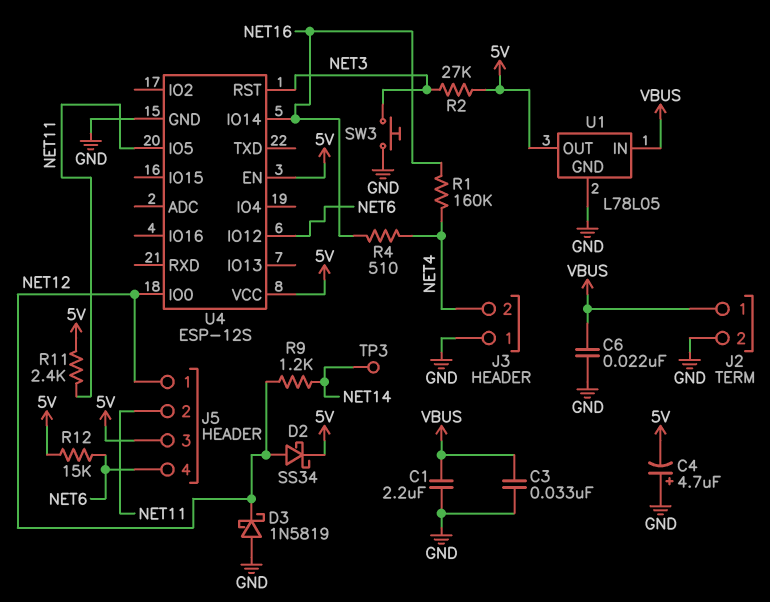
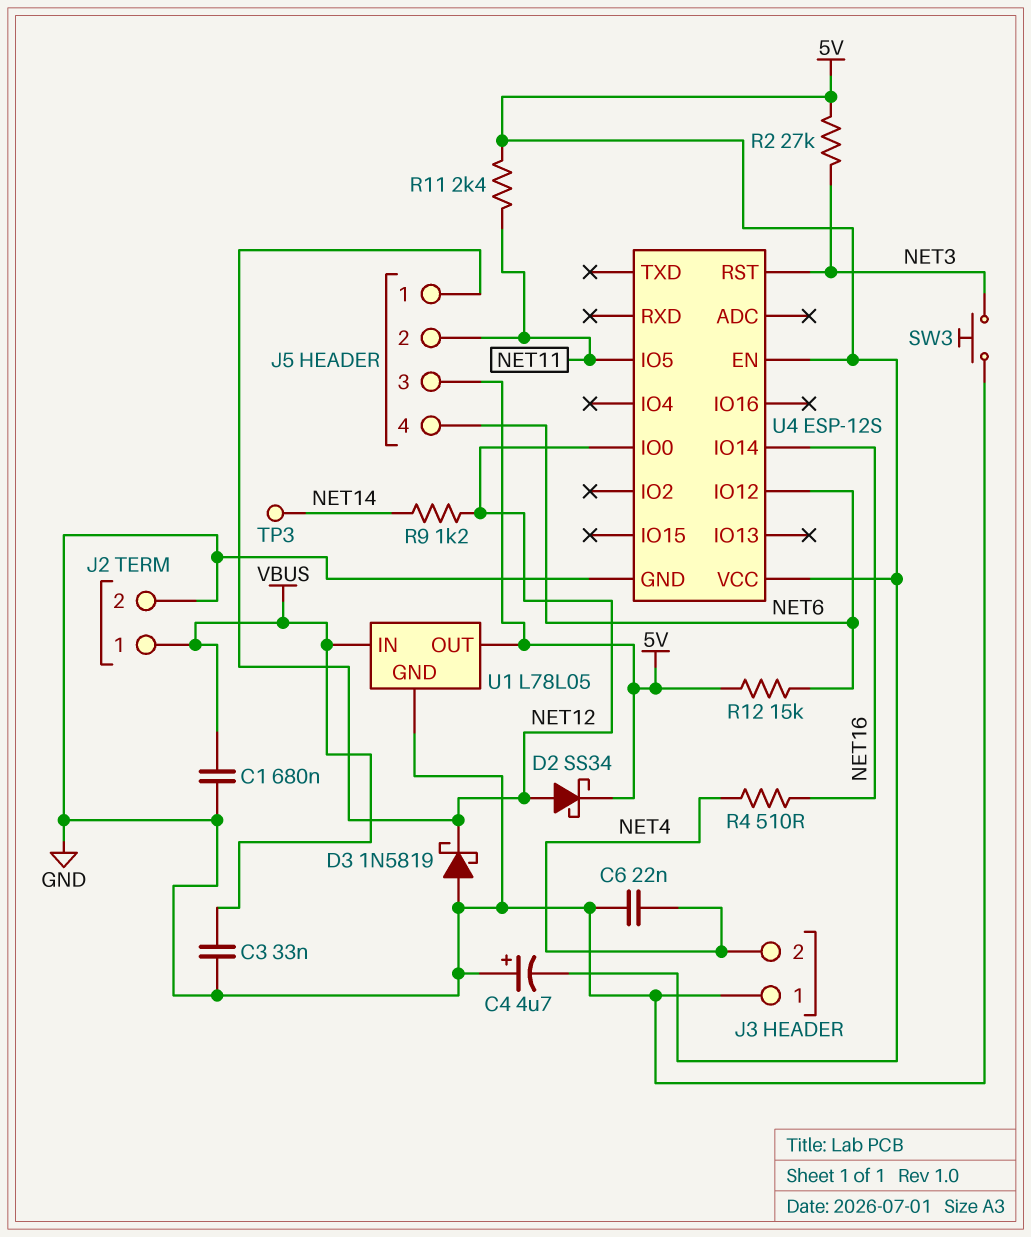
C1: 2.2uF (GND, VBUS) -> 680nF (GND, VBUS)
C6: 22nF (GND, VBUS) -> 22nF (GND, NET4)
R1: 160k (NET4, NET16) -> none

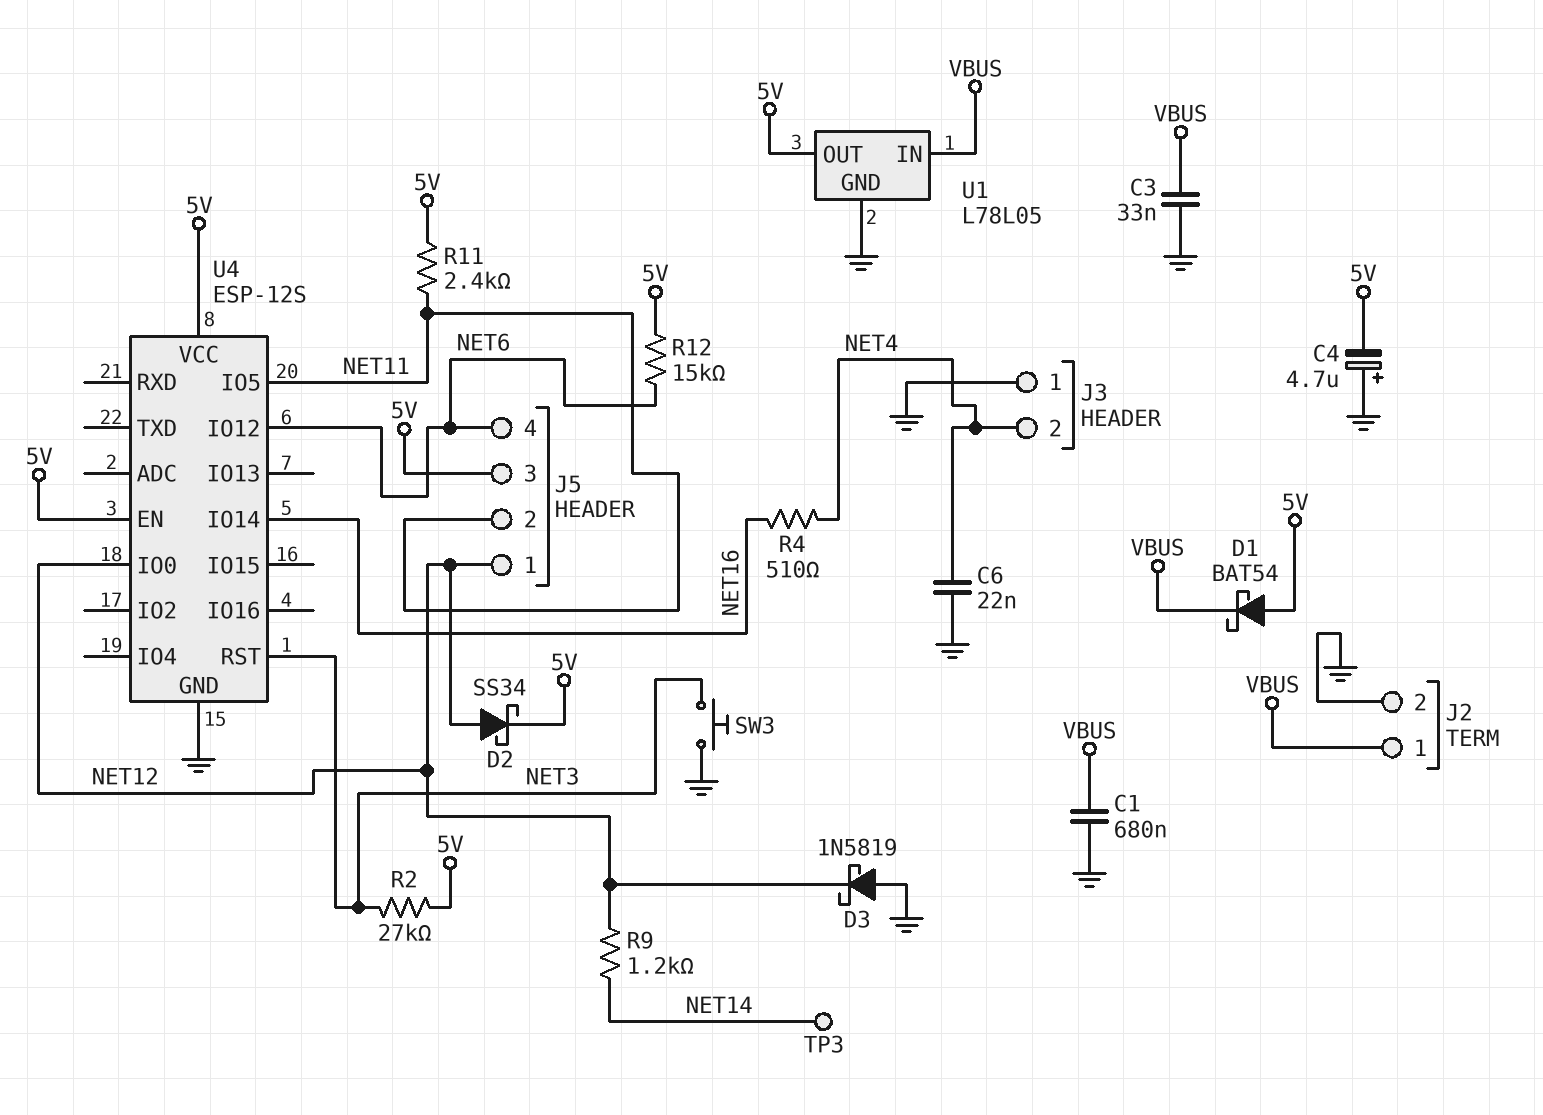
D1: none -> schottky BAT54 (A 5V, K VBUS)

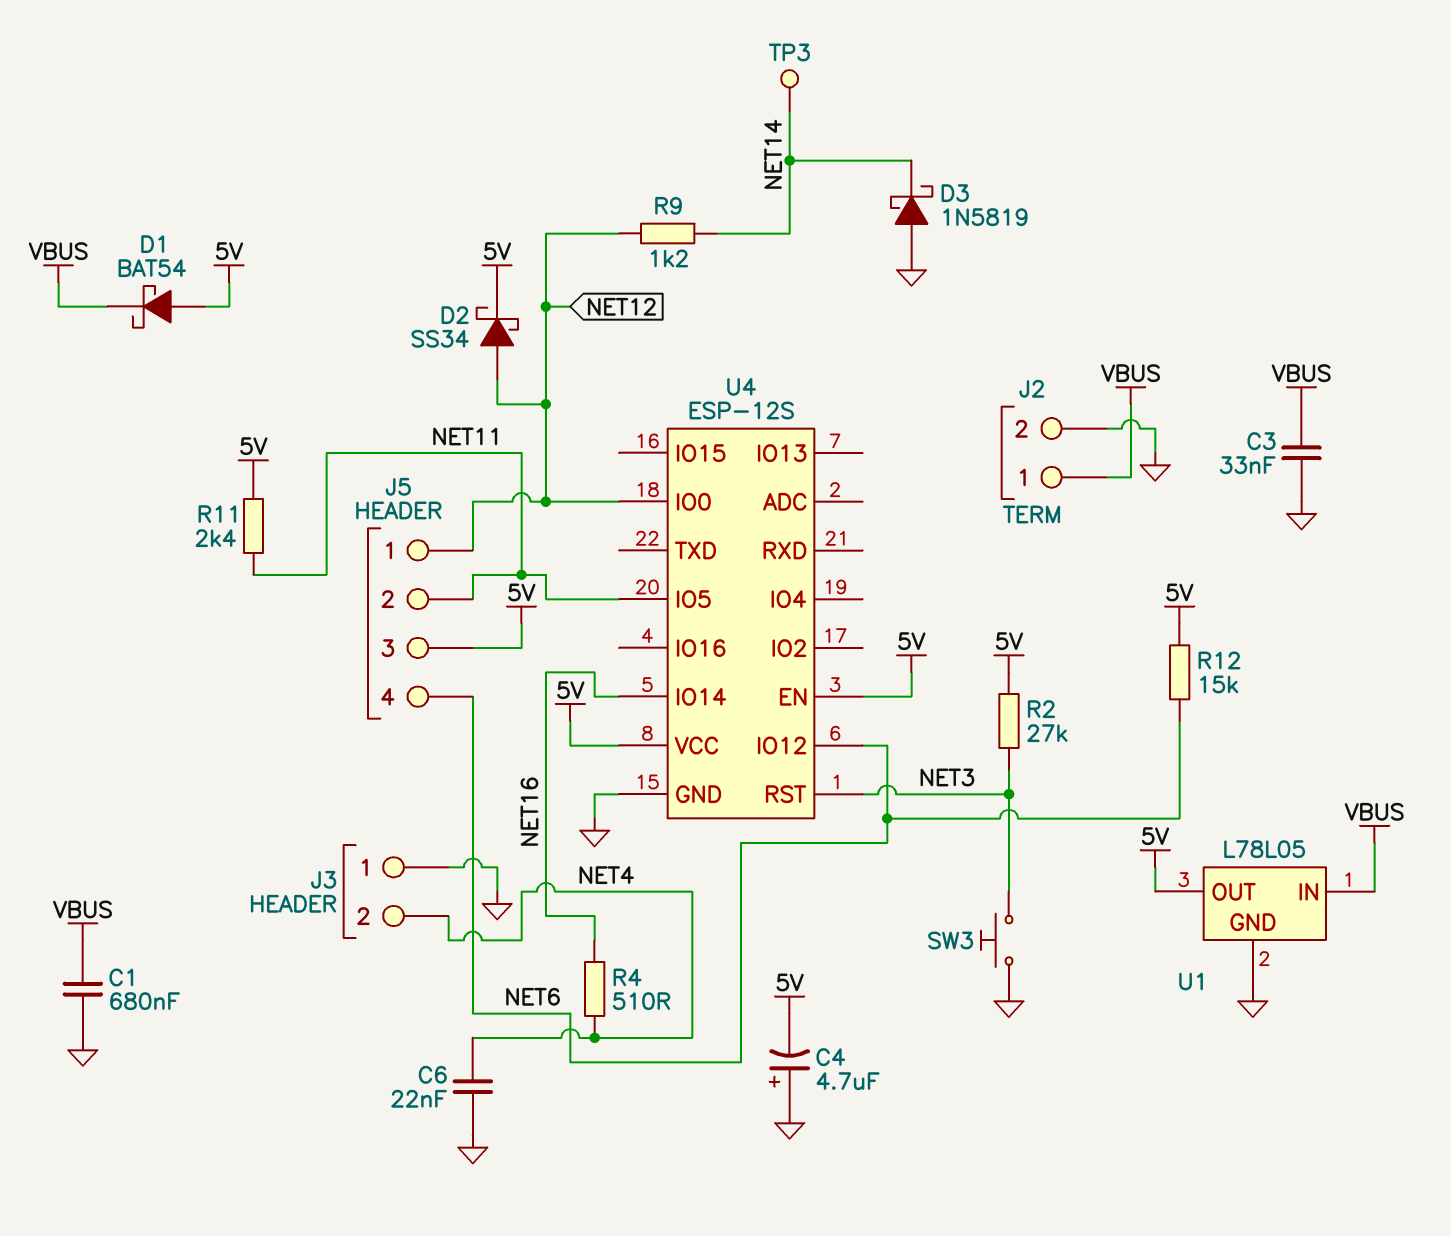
D3: schottky 1N5819 (A GND, K NET12) -> schottky 1N5819 (A GND, K NET14)

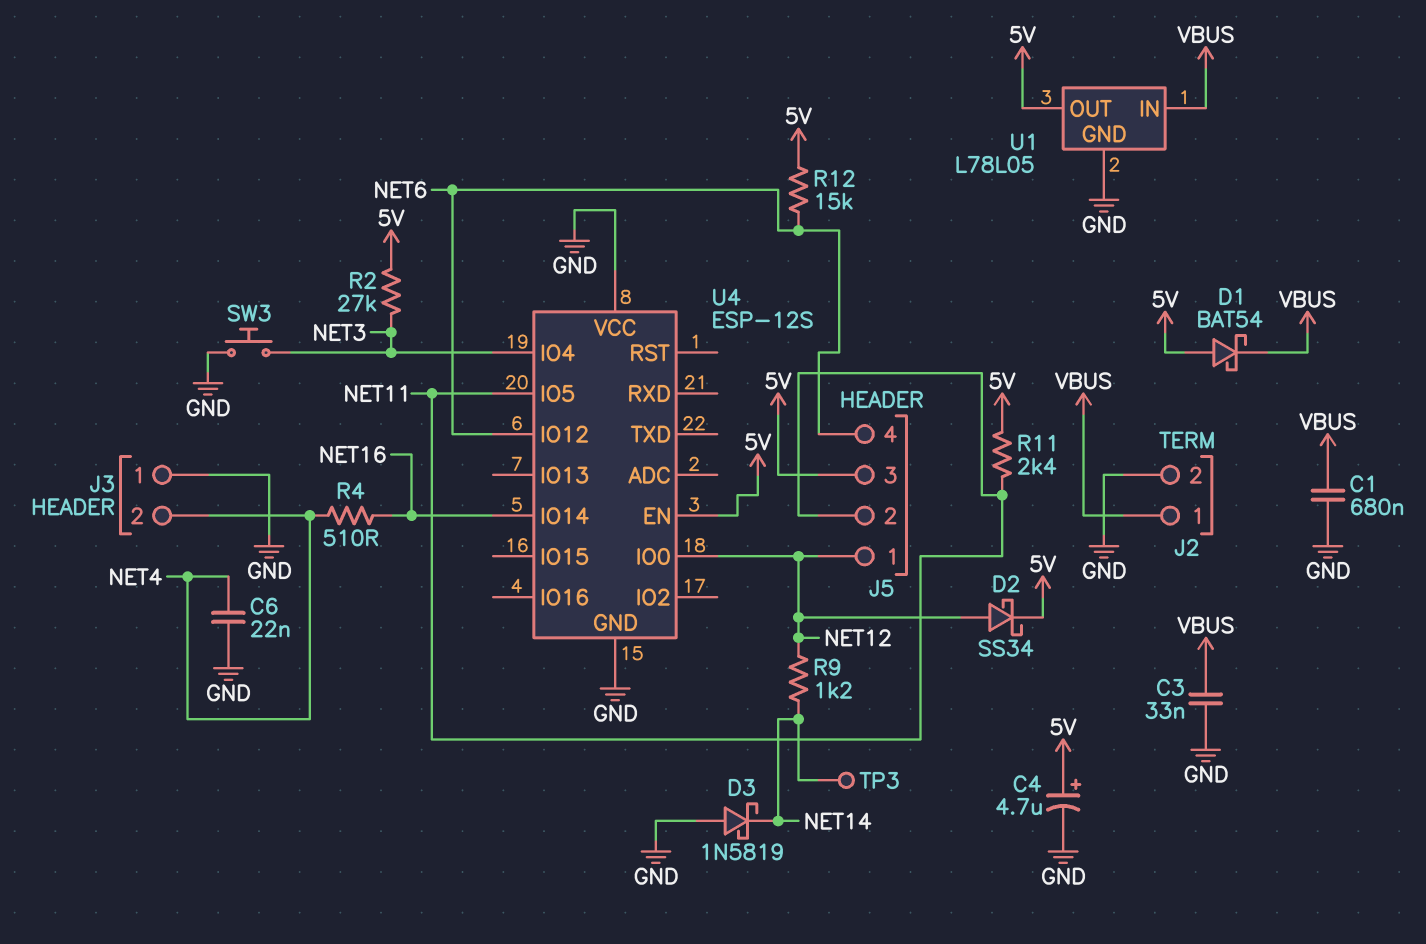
C4: 4.7uF (plus GND, minus 5V) -> 4.7uF (plus 5V, minus GND)
U4 pin IO4: none -> NET3
U4 pin RST: NET3 -> none
U4 pin VCC: 5V -> GND

